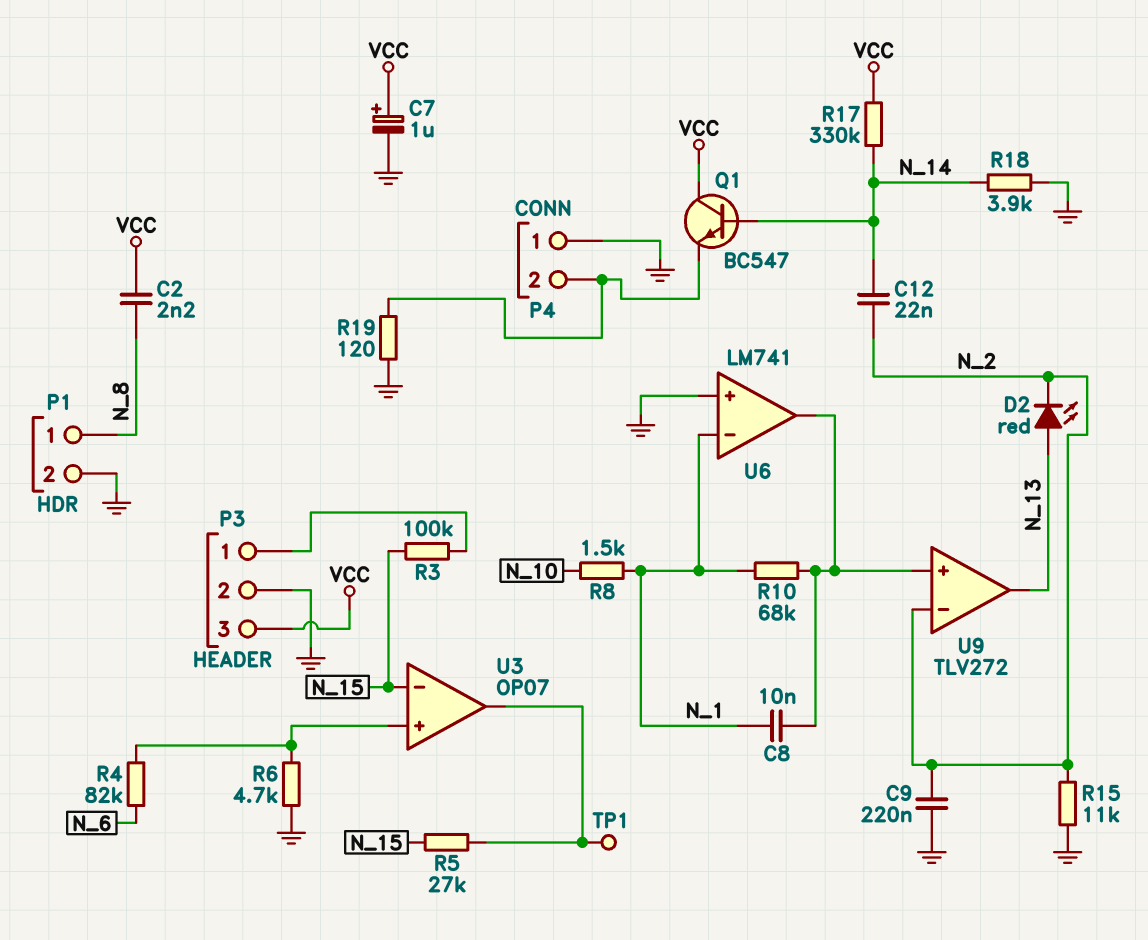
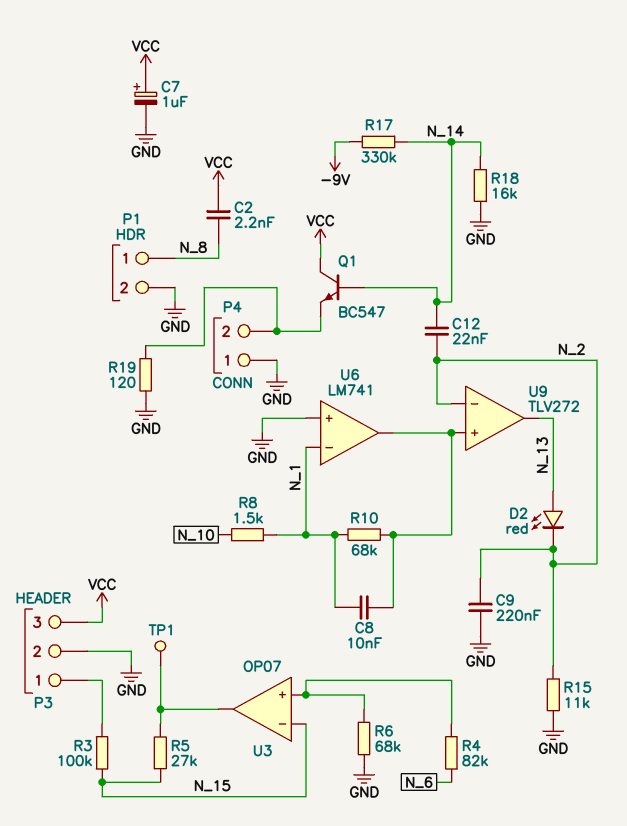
R6: 4.7k (GND, U3/in+) -> 68k (GND, U3/in+)
R17: 330k (N_14, VCC) -> 330k (-9V, N_14)
R18: 3.9k (GND, N_14) -> 16k (GND, N_14)

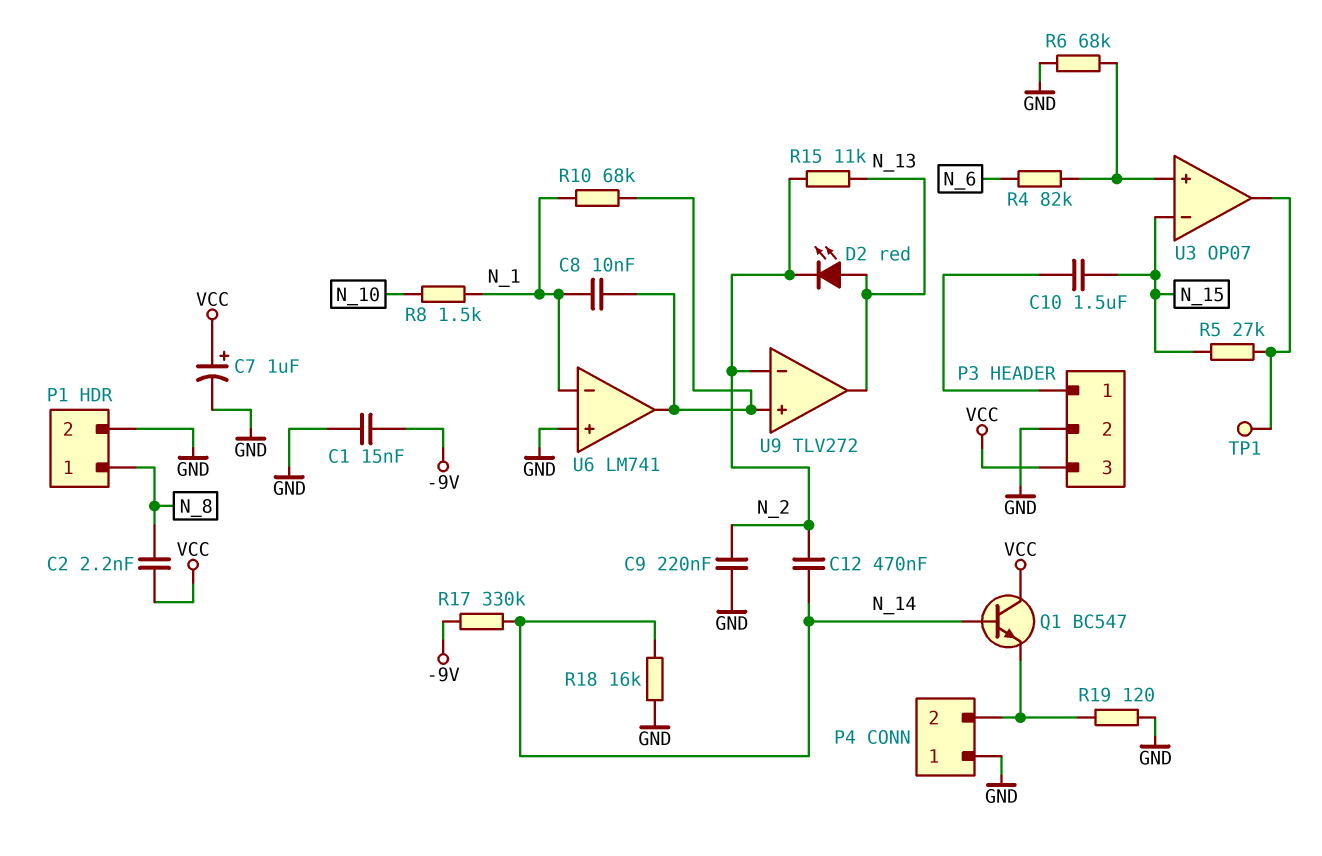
C1: none -> 15nF (-9V, GND)
C10: none -> 1.5uF (N_15, P3/1)
C12: 22nF (N_2, N_14) -> 470nF (N_2, N_14)
R3: 100k (N_15, P3/1) -> none
R15: 11k (GND, N_2) -> 11k (N_2, N_13)

